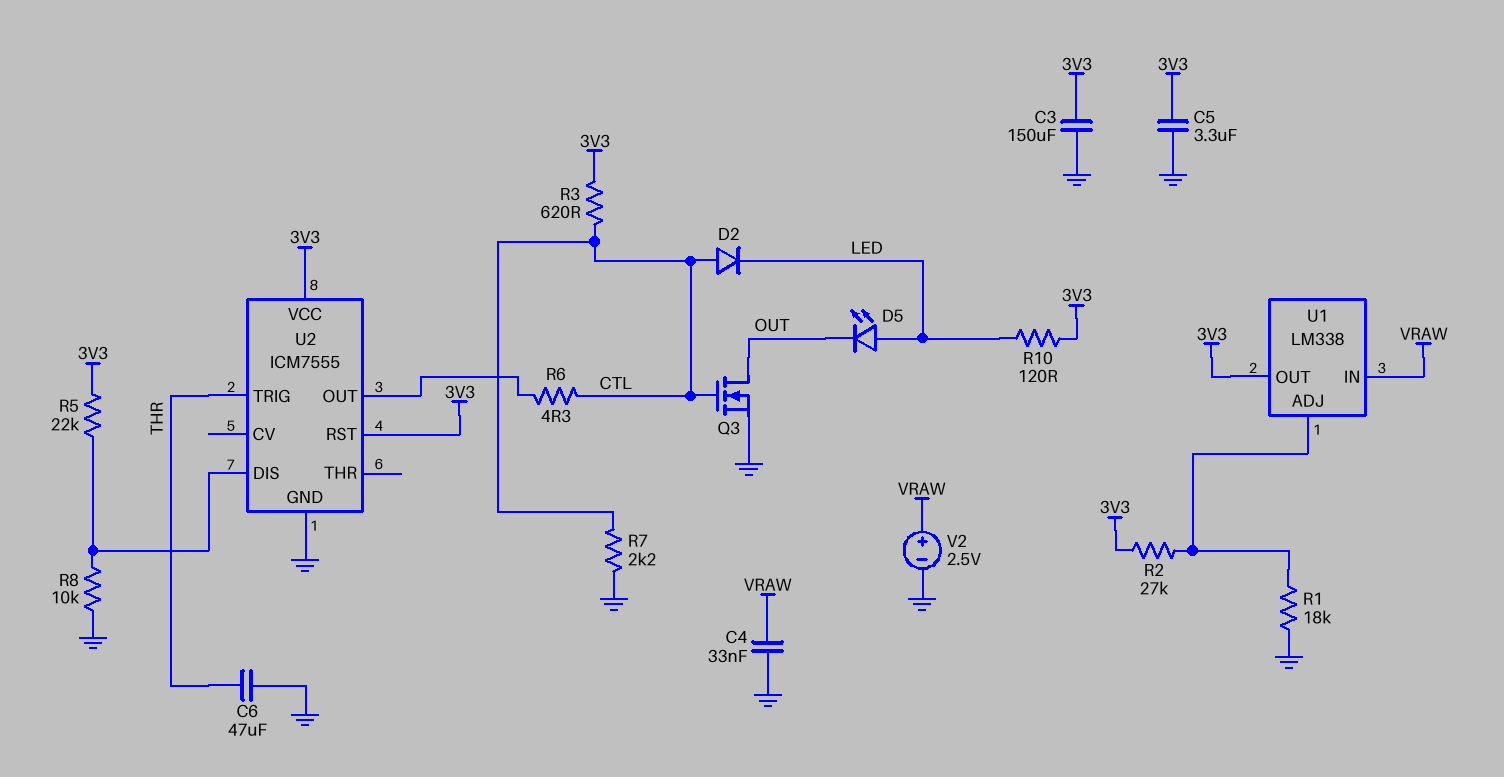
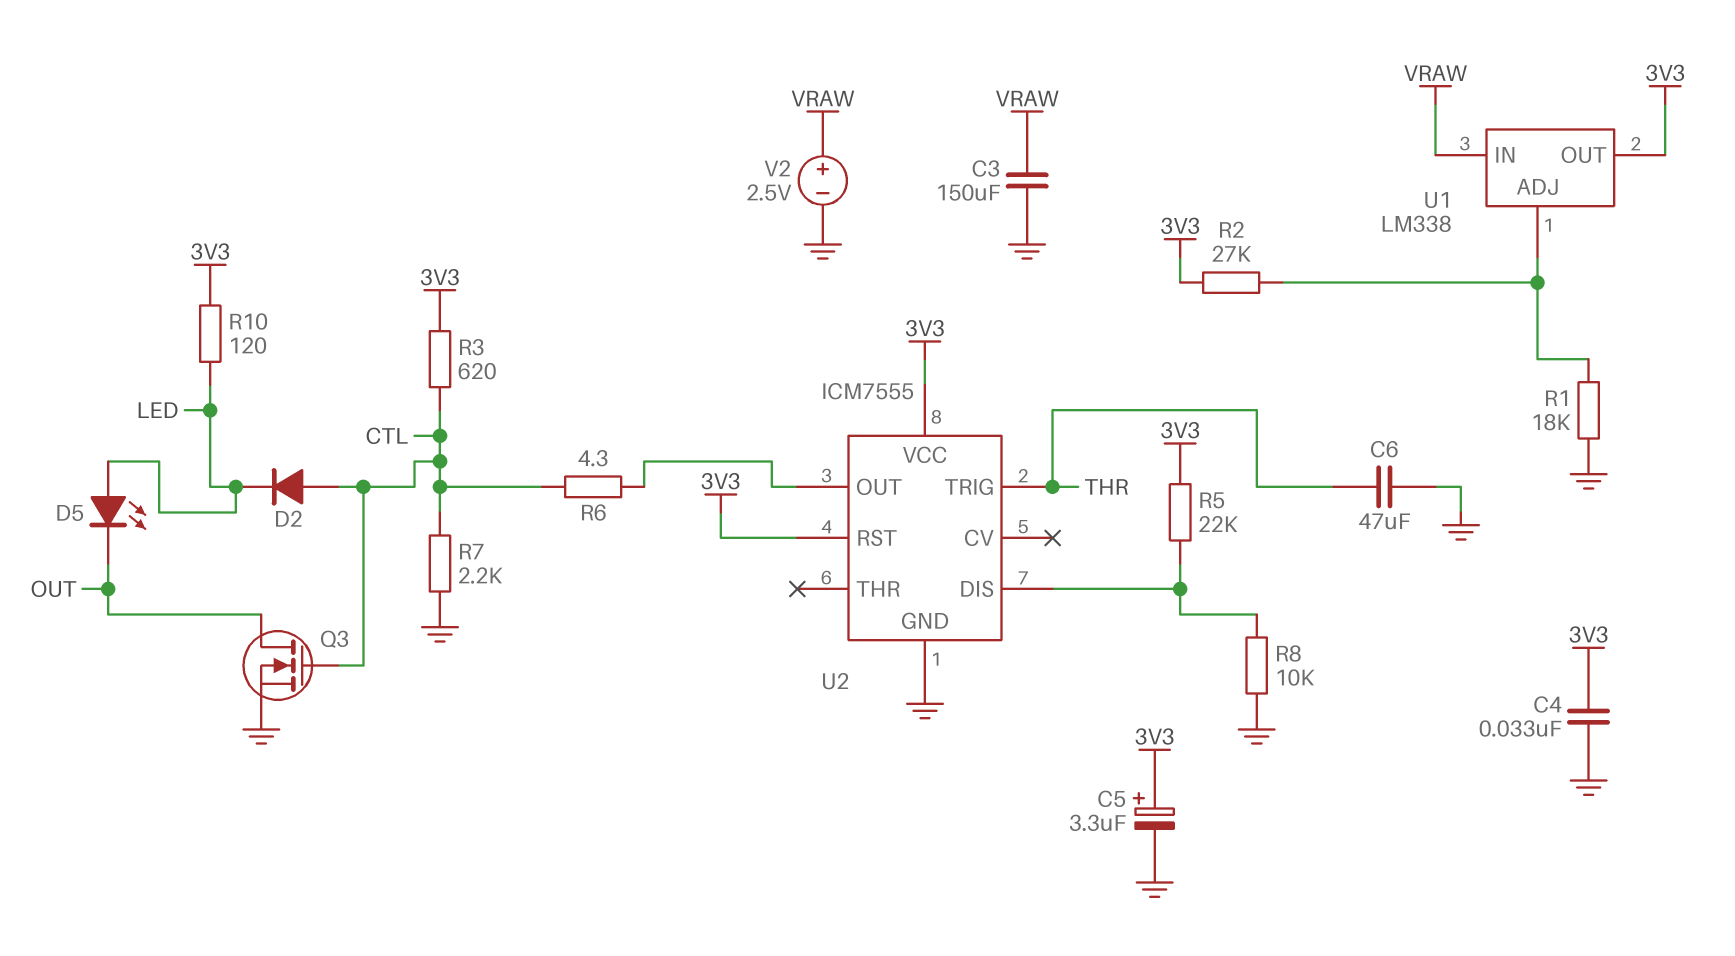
C3: 150uF (3V3, GND) -> 150uF (GND, VRAW)
C4: 33nF (GND, VRAW) -> 33nF (3V3, GND)
C5: 3.3uF (3V3, GND) -> 3.3uF (plus 3V3, minus GND)

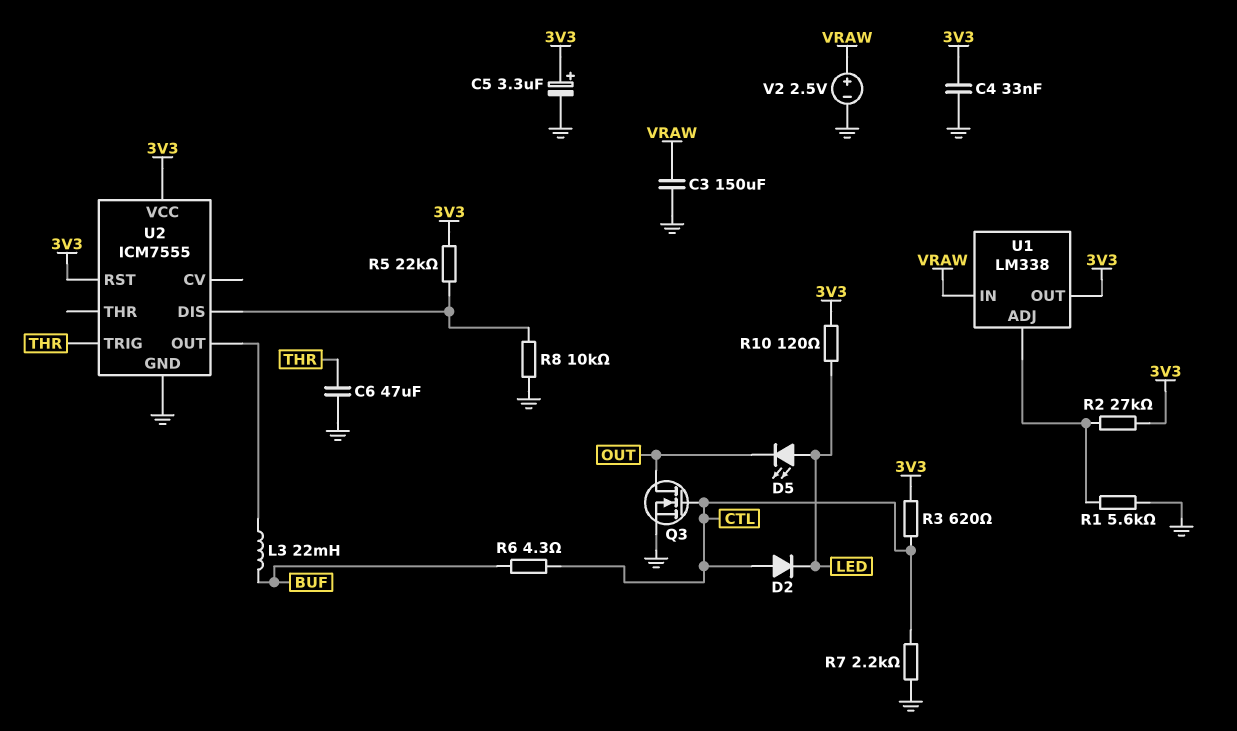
L3: none -> 22mH (BUF, U2/OUT)
R1: 18k (GND, U1/ADJ) -> 5.6k (GND, U1/ADJ)
R6: 4.3 (CTL, U2/OUT) -> 4.3 (BUF, CTL)

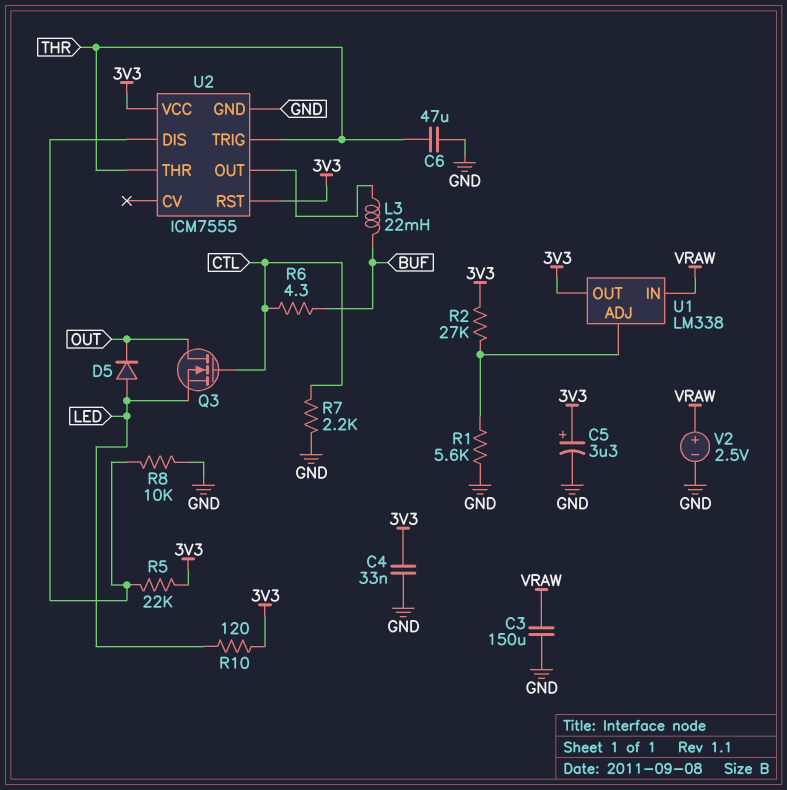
D2: diode (A CTL, K LED) -> none
D5: LED (A LED, K OUT) -> diode (A LED, K OUT)
Q3: NMOS (G CTL, D OUT, S GND) -> NMOS (G CTL, D OUT, S LED)
R3: 620 (3V3, CTL) -> none
U2 pin THR: none -> THR

